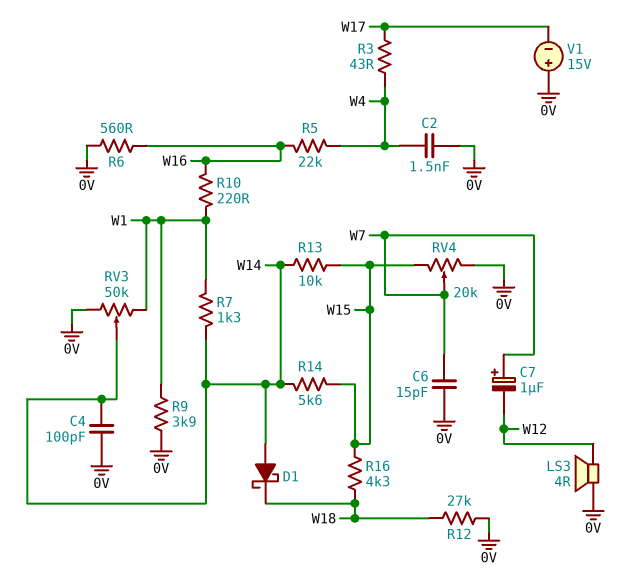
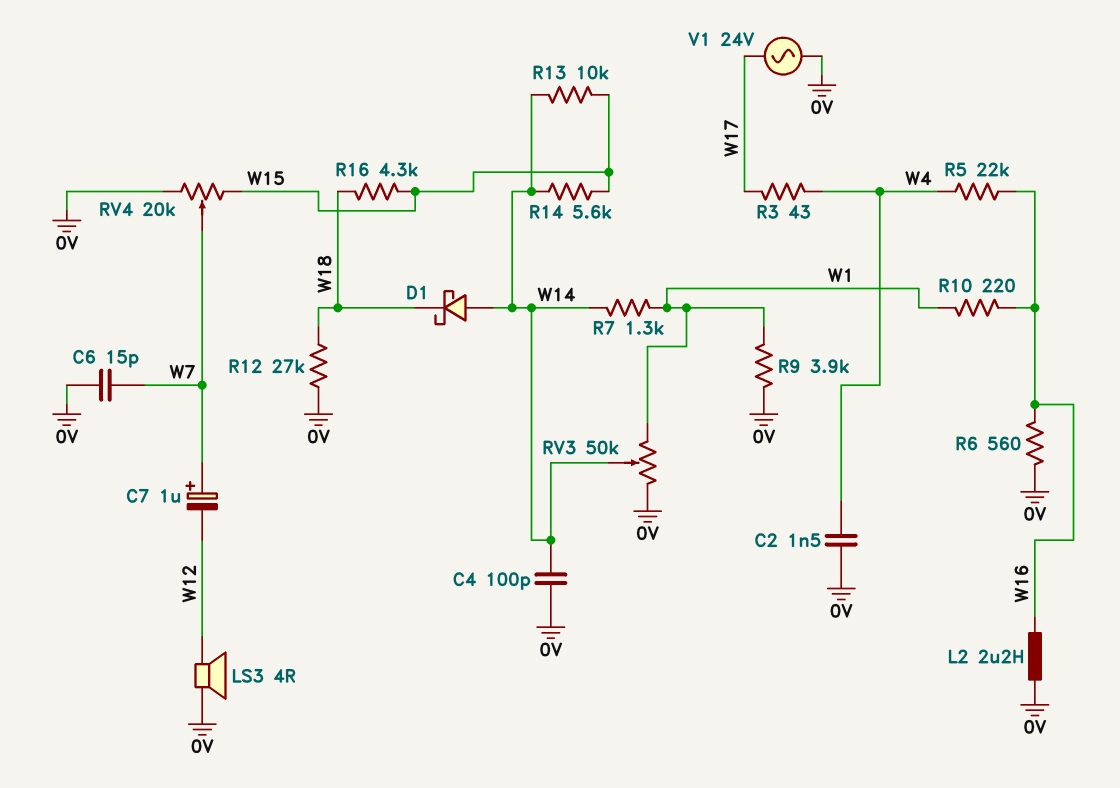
L2: none -> 2.2uH (0V, W16)
V1: 15V (plus 0V, minus W17) -> AC 24V (0V, W17)

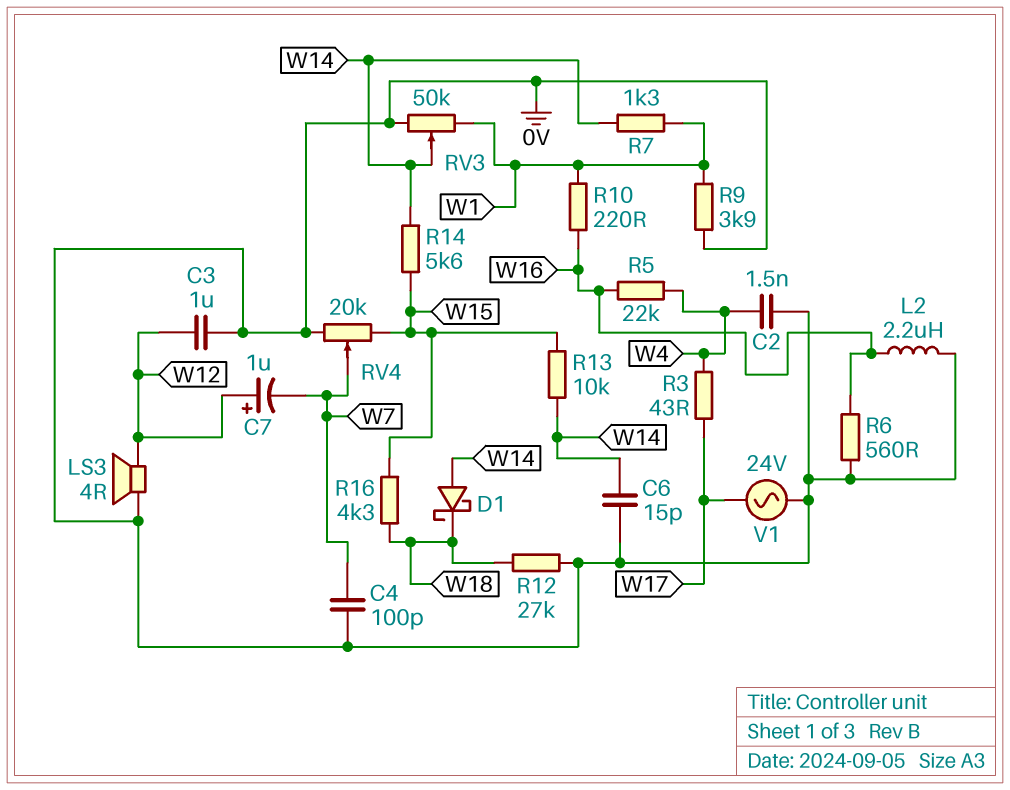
C3: none -> 1uF (0V, W12)
C4: 100pF (0V, W14) -> 100pF (0V, W7)
C6: 15pF (0V, W7) -> 15pF (0V, W14)
C7: 1uF (plus W7, minus W12) -> 1uF (plus W12, minus W7)

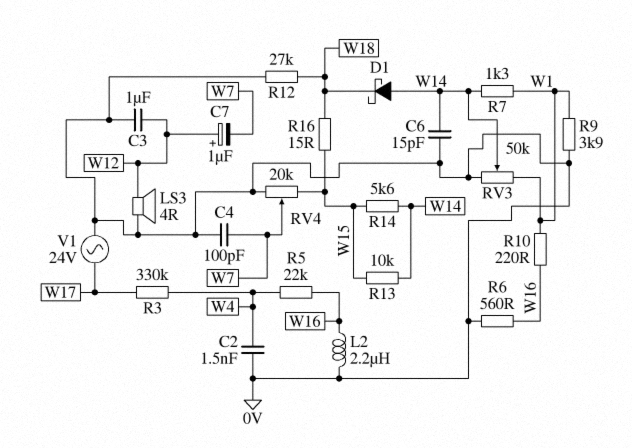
R3: 43 (W4, W17) -> 330k (W4, W17)
R16: 4.3k (W15, W18) -> 15 (W15, W18)

